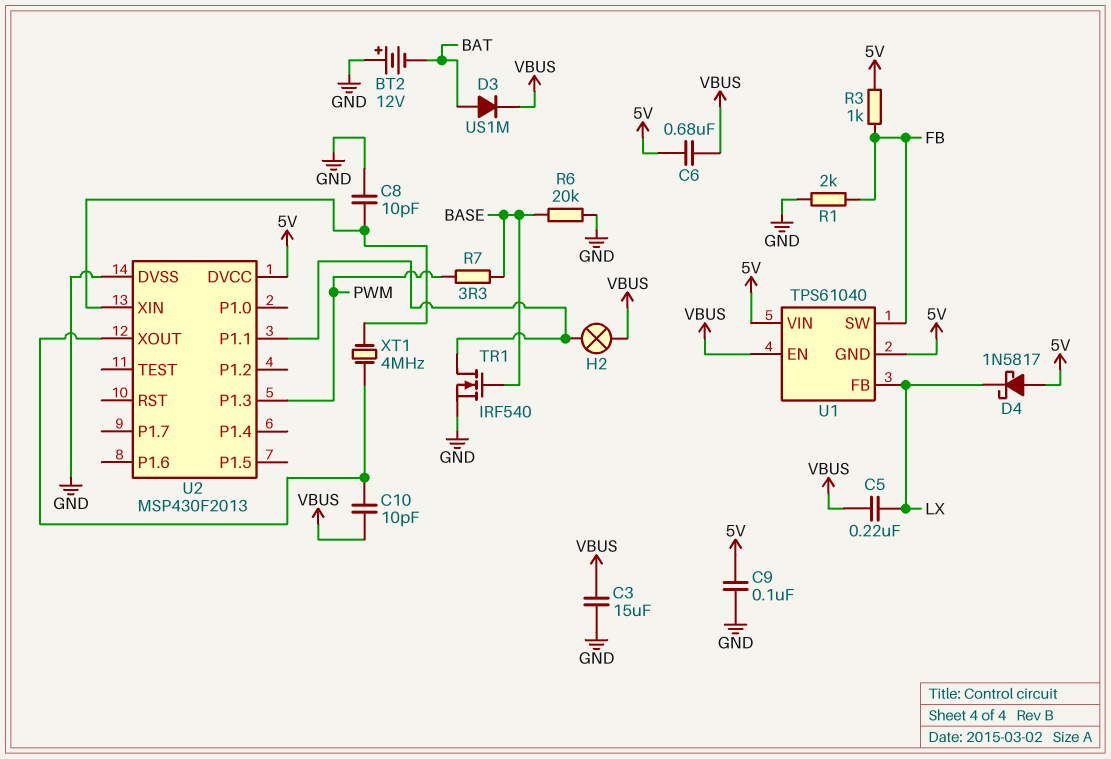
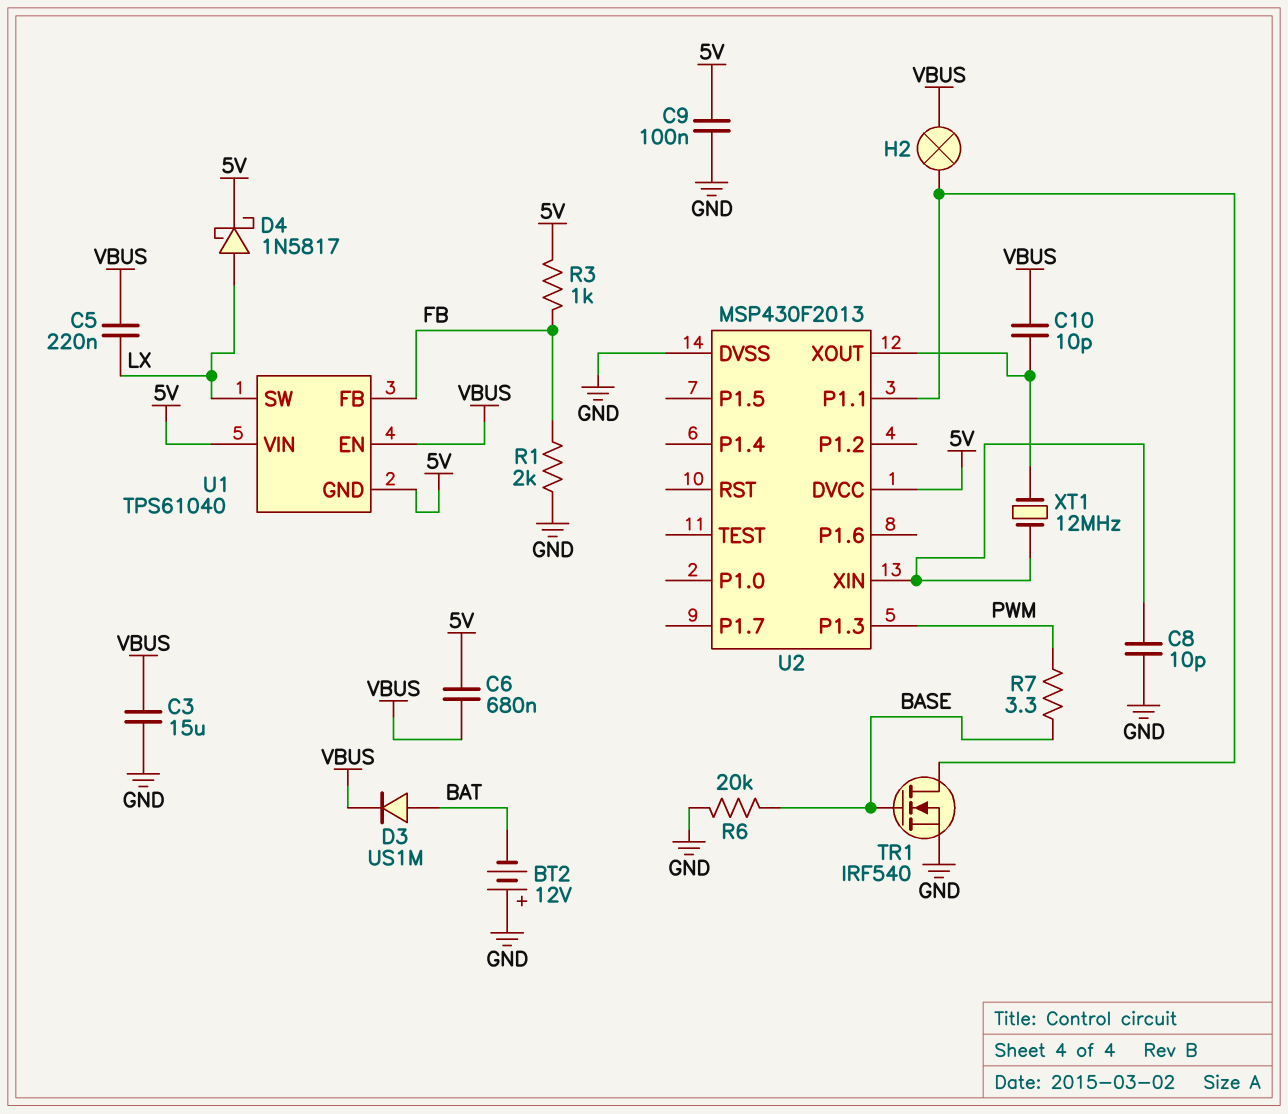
D4: schottky 1N5817 (A 5V, K LX) -> schottky 1N5817 (A LX, K 5V)
U1 pin FB: LX -> FB
U1 pin SW: FB -> LX
XT1: 4MHz (U2/XIN, U2/XOUT) -> 12MHz (U2/XIN, U2/XOUT)

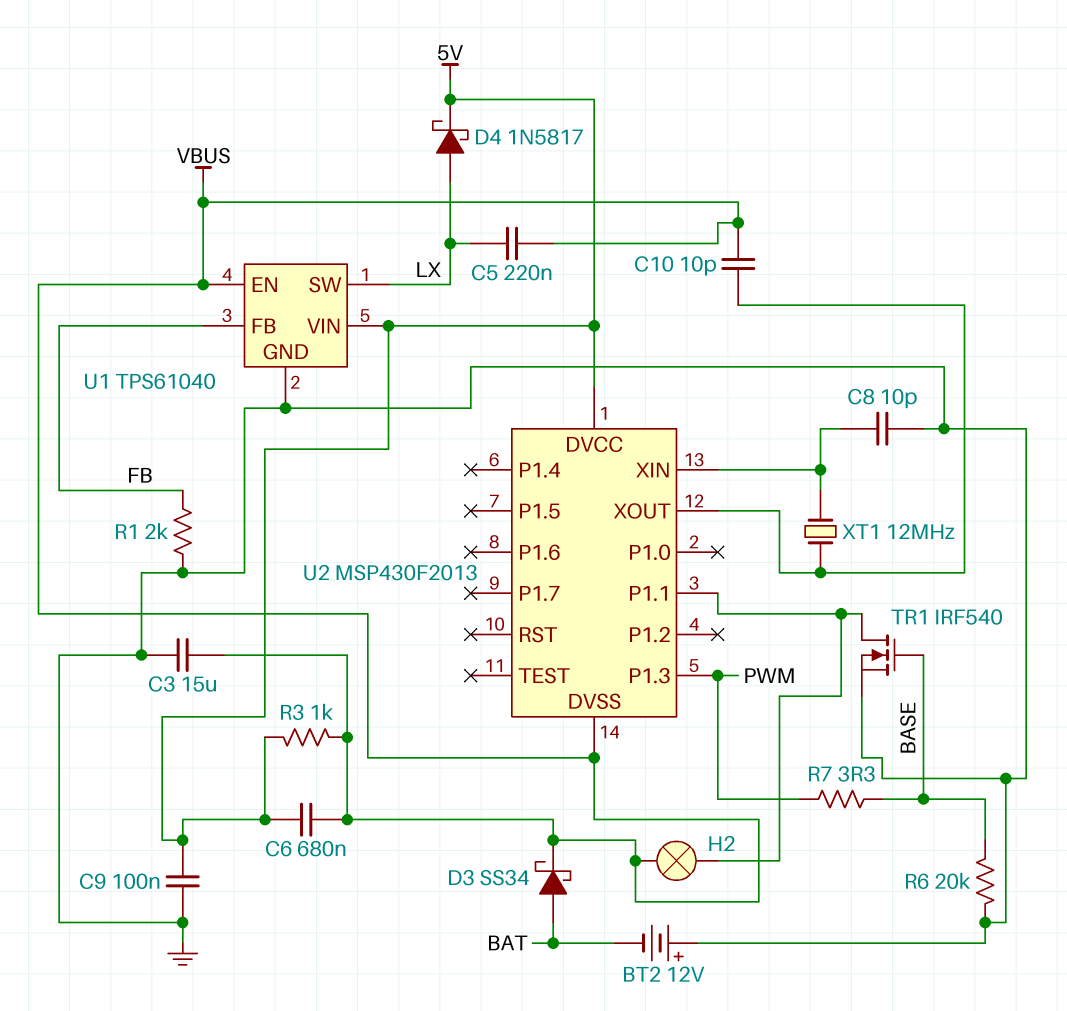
D3: diode US1M (A BAT, K VBUS) -> schottky SS34 (A BAT, K VBUS)
R3: 1k (5V, FB) -> 1k (5V, VBUS)
U1 pin GND: 5V -> GND
U2 pin DVSS: GND -> VBUS

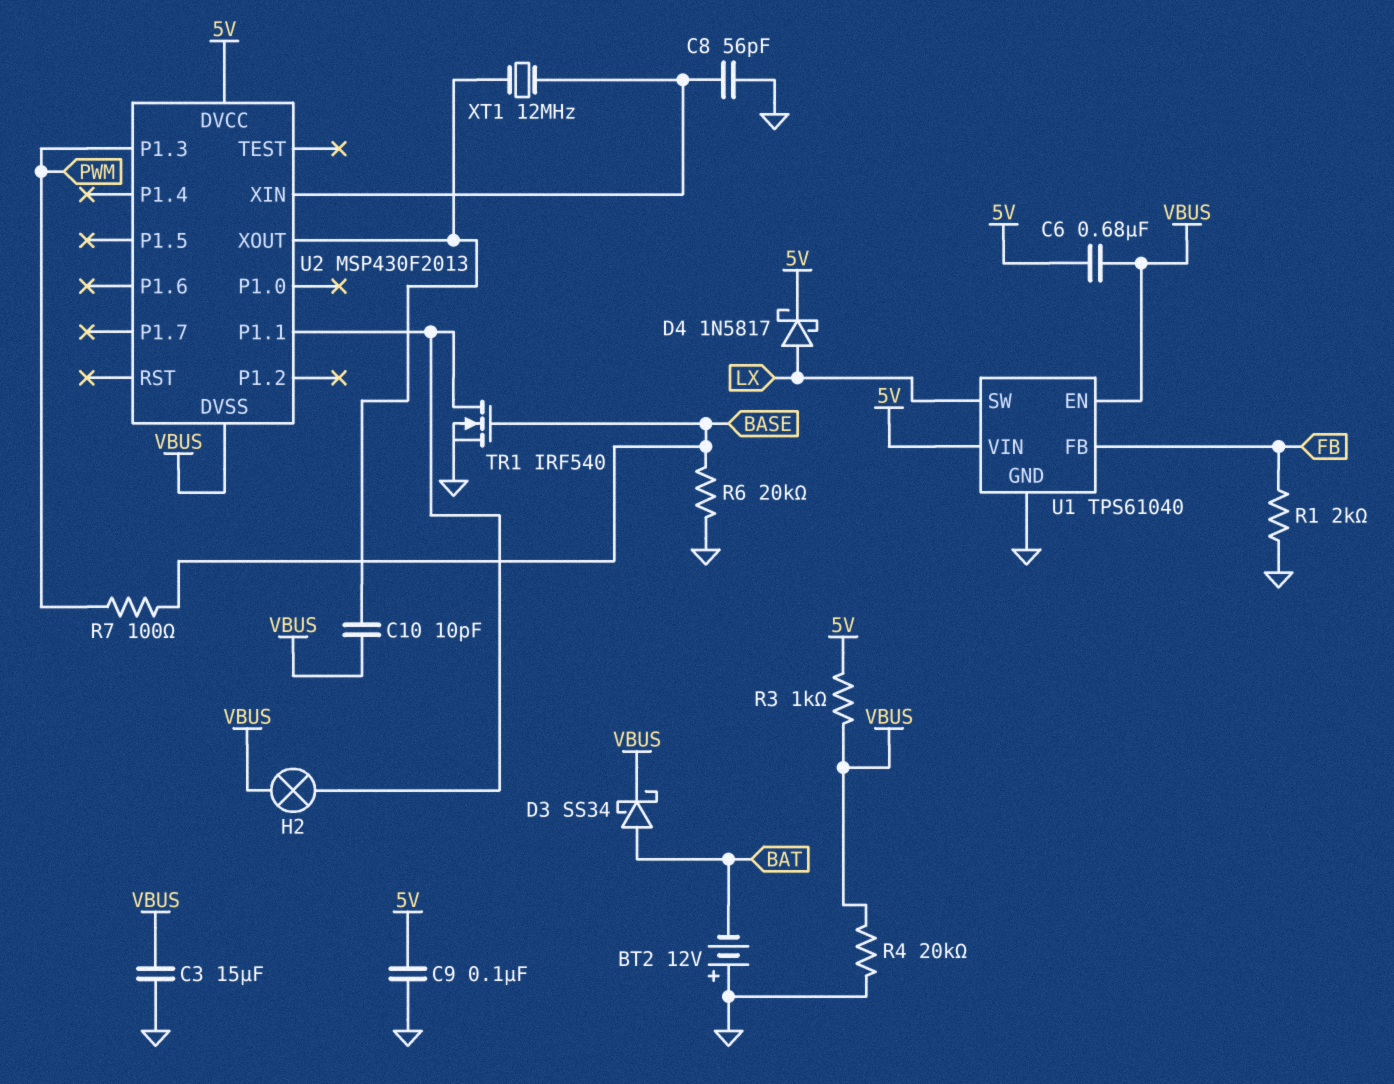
C5: 220nF (LX, VBUS) -> none
C8: 10pF (GND, U2/XIN) -> 56pF (GND, U2/XIN)
R4: none -> 20k (GND, VBUS)
R7: 3.3 (BASE, PWM) -> 100 (BASE, PWM)

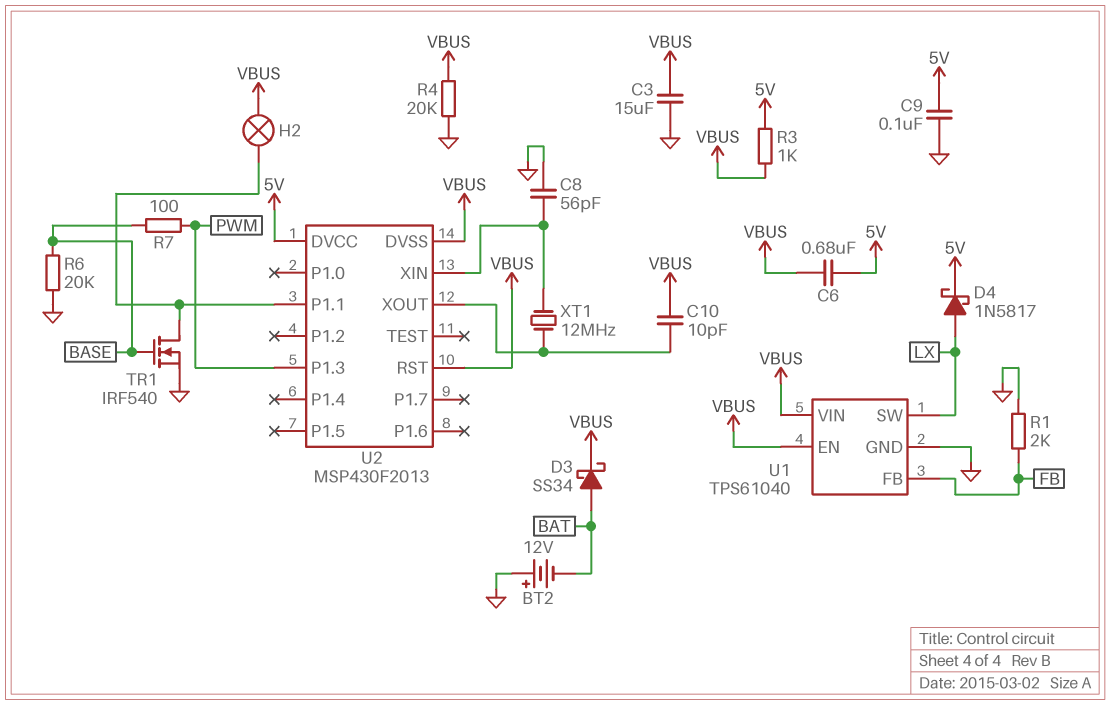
U1 pin VIN: 5V -> VBUS
U2 pin RST: none -> VBUS

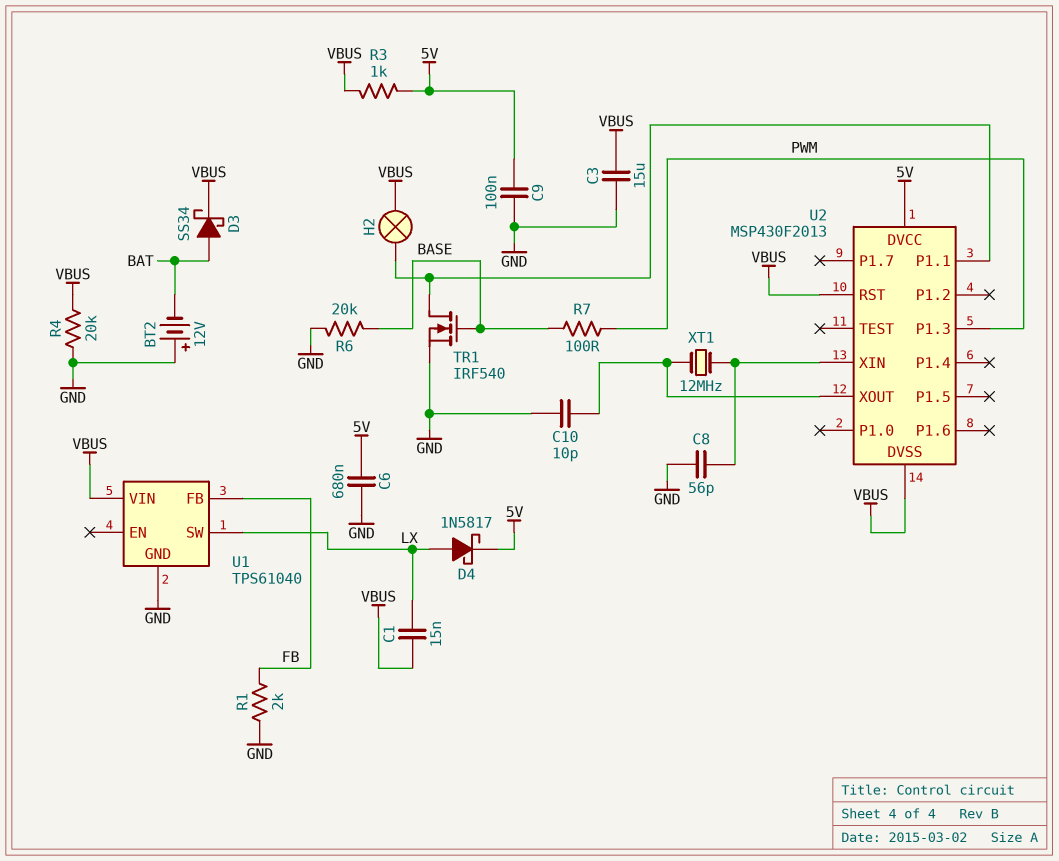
C1: none -> 15nF (LX, VBUS)
C6: 680nF (5V, VBUS) -> 680nF (5V, GND)
C10: 10pF (U2/XOUT, VBUS) -> 10pF (GND, U2/XOUT)
U1 pin EN: VBUS -> none

